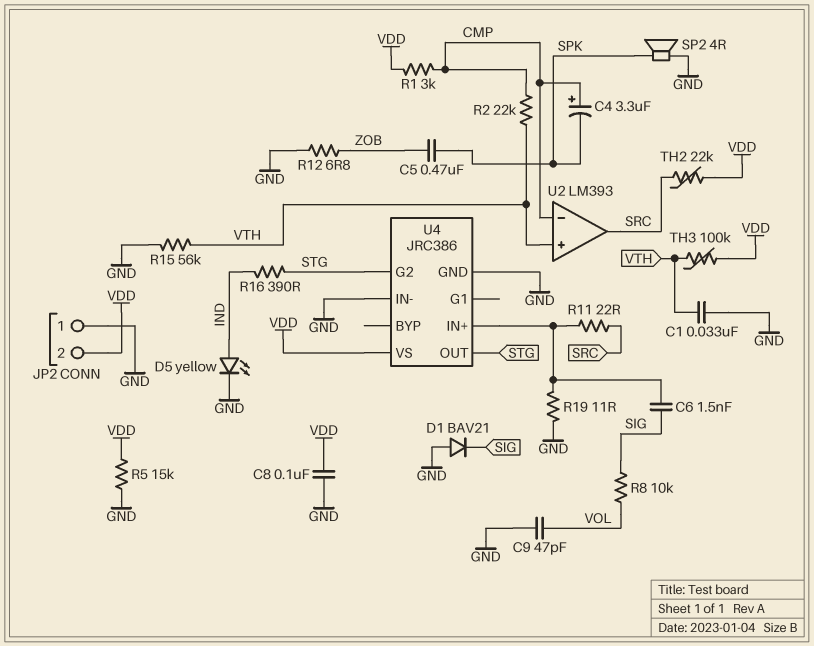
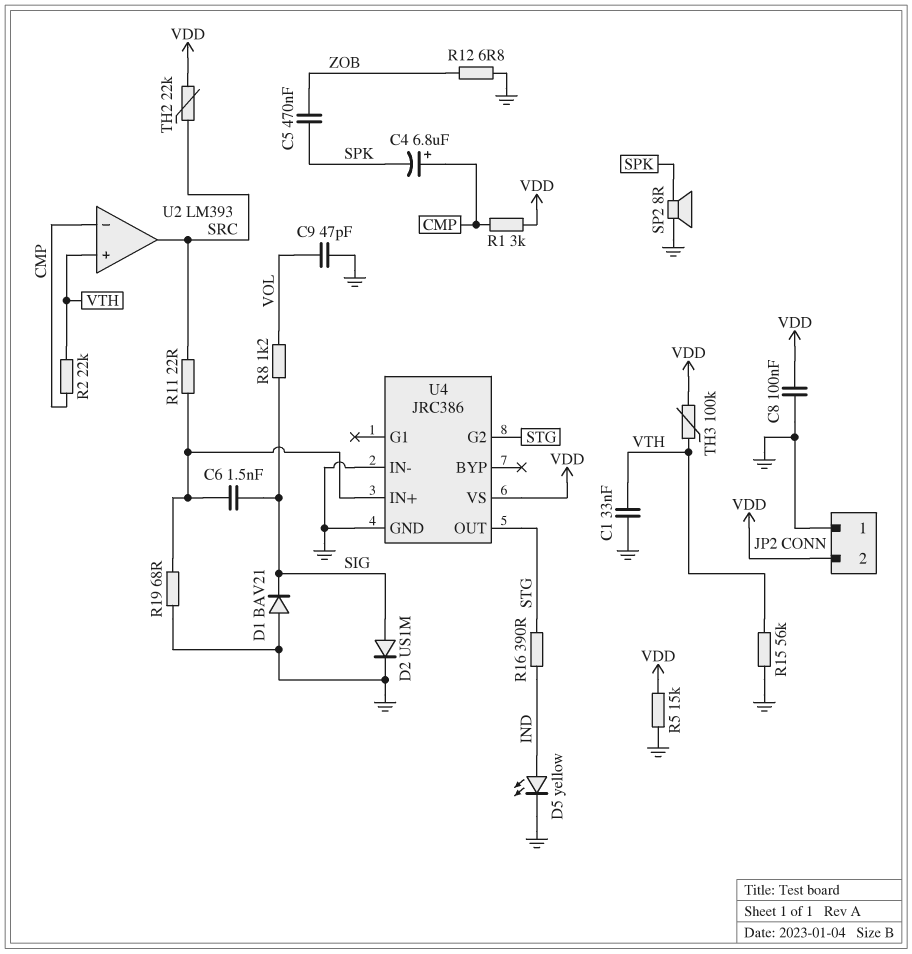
C4: 3.3uF (plus CMP, minus SPK) -> 6.8uF (plus CMP, minus SPK)
D2: none -> diode US1M (A SIG, K GND)
R8: 10k (SIG, VOL) -> 1.2k (SIG, VOL)
R19: 11 (GND, U4/IN+) -> 68 (GND, U4/IN+)
SP2: speaker 4R (GND, SPK) -> speaker 8R (GND, SPK)

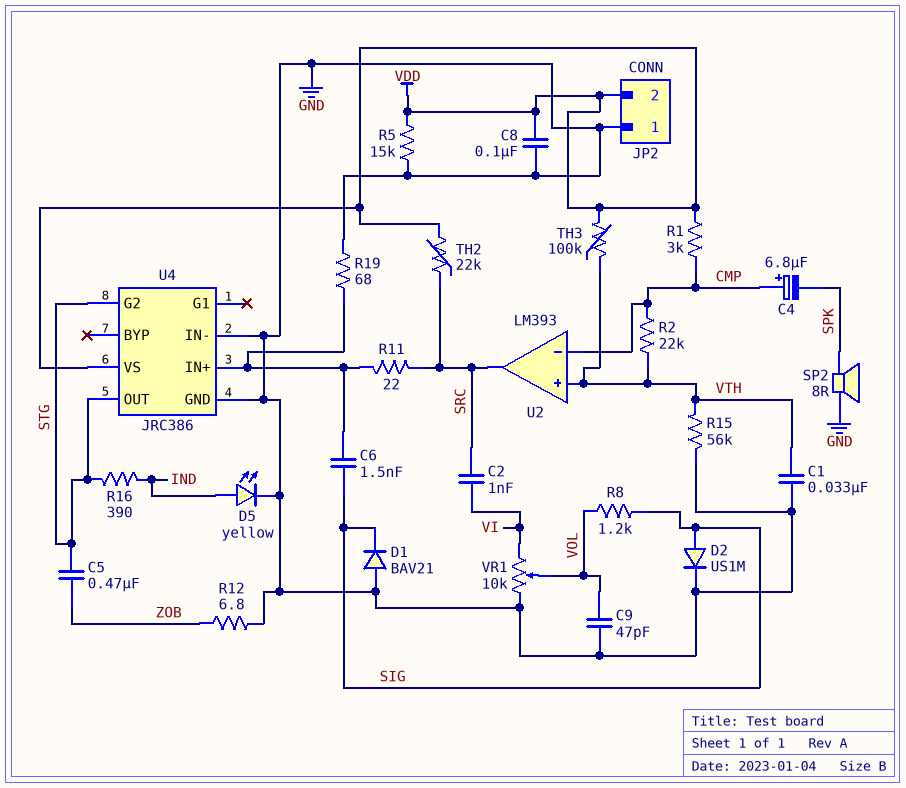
C2: none -> 1nF (SRC, VI)
C5: 470nF (SPK, ZOB) -> 470nF (STG, ZOB)
VR1: none -> 10k (GND, VI, wiper VOL)

